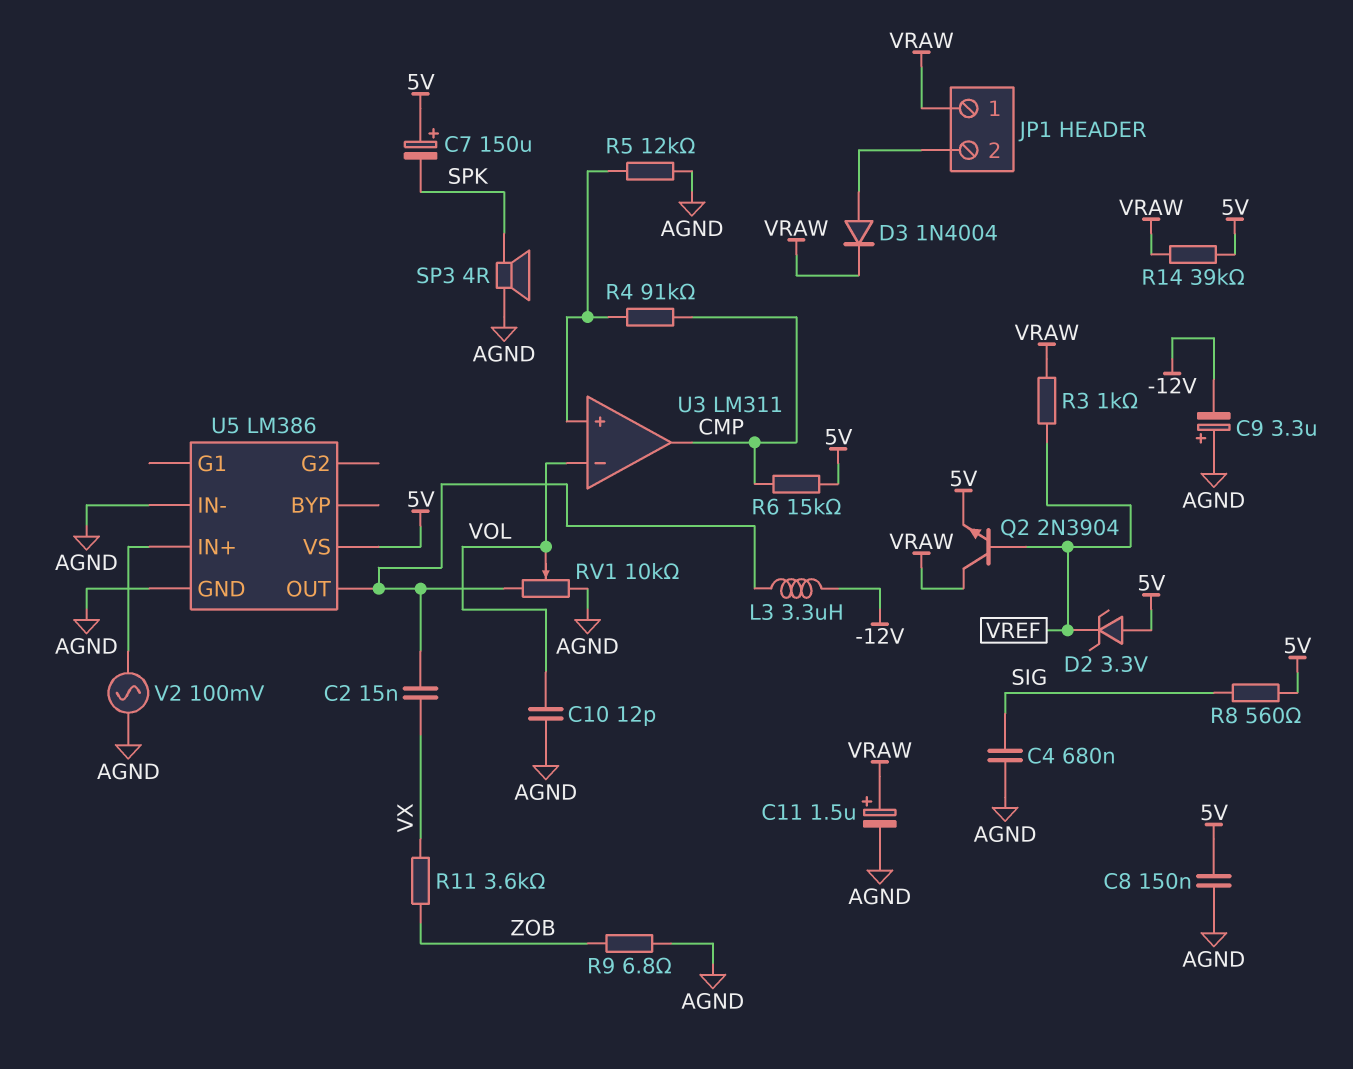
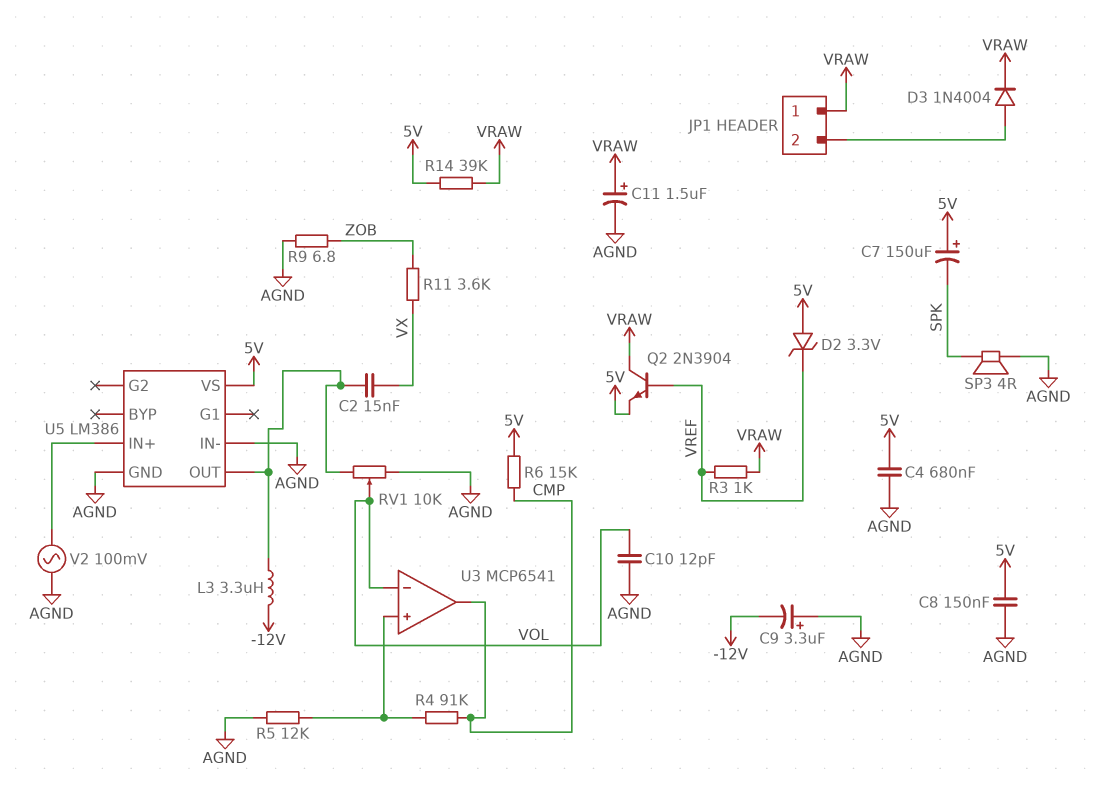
C4: 680nF (AGND, SIG) -> 680nF (5V, AGND)
R8: 560 (5V, SIG) -> none
U3: LM311 -> MCP6541

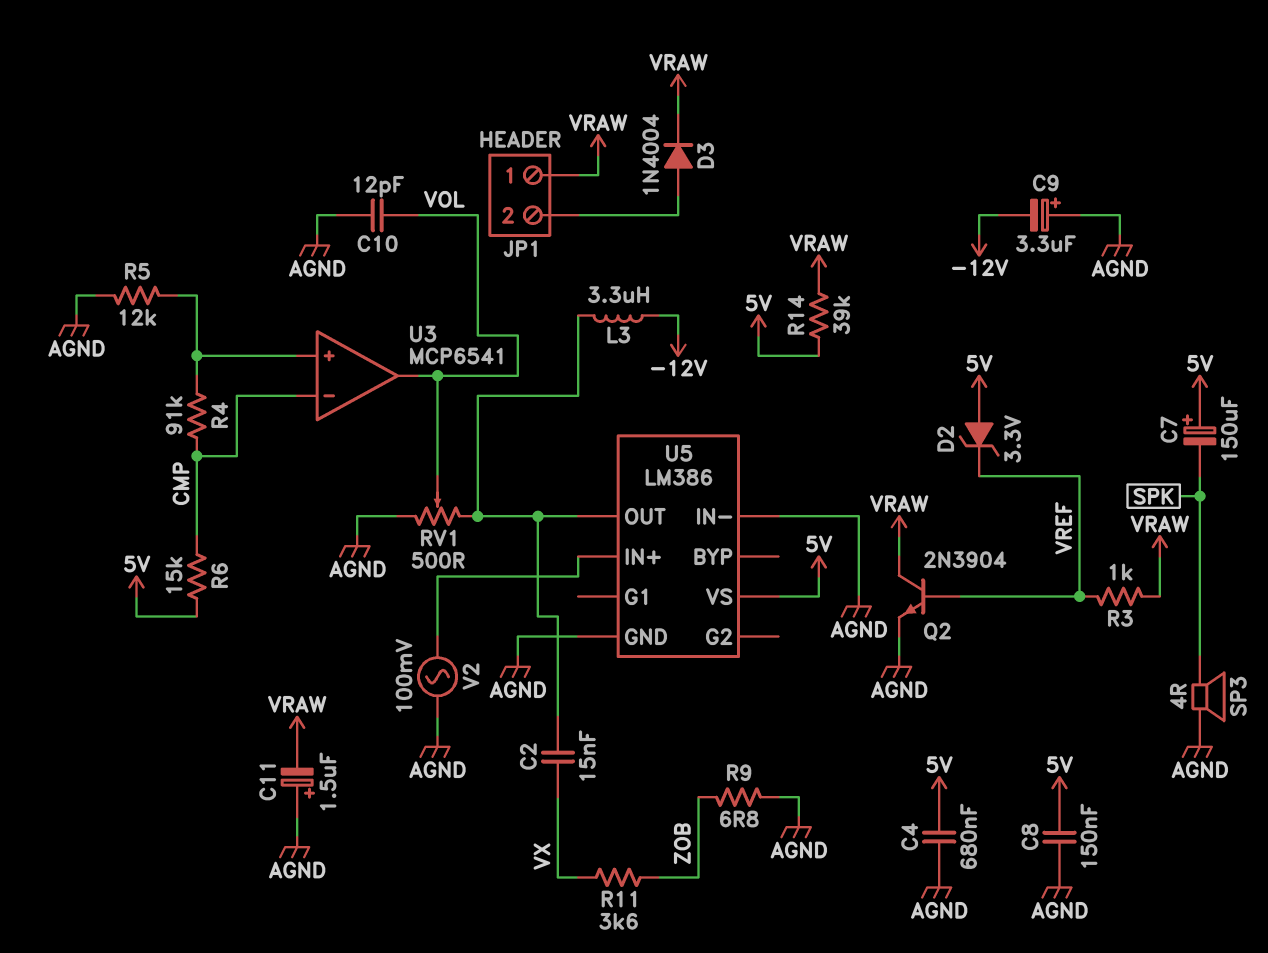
C11: 1.5uF (plus VRAW, minus AGND) -> 1.5uF (plus AGND, minus VRAW)
Q2: NPN 2N3904 (B VREF, C VRAW, E 5V) -> NPN 2N3904 (B VREF, C VRAW, E AGND)
RV1: 10k (AGND, U5/OUT, wiper VOL) -> 500 (AGND, U5/OUT, wiper VOL)
U3 pin in-: VOL -> CMP
U3 pin out: CMP -> VOL

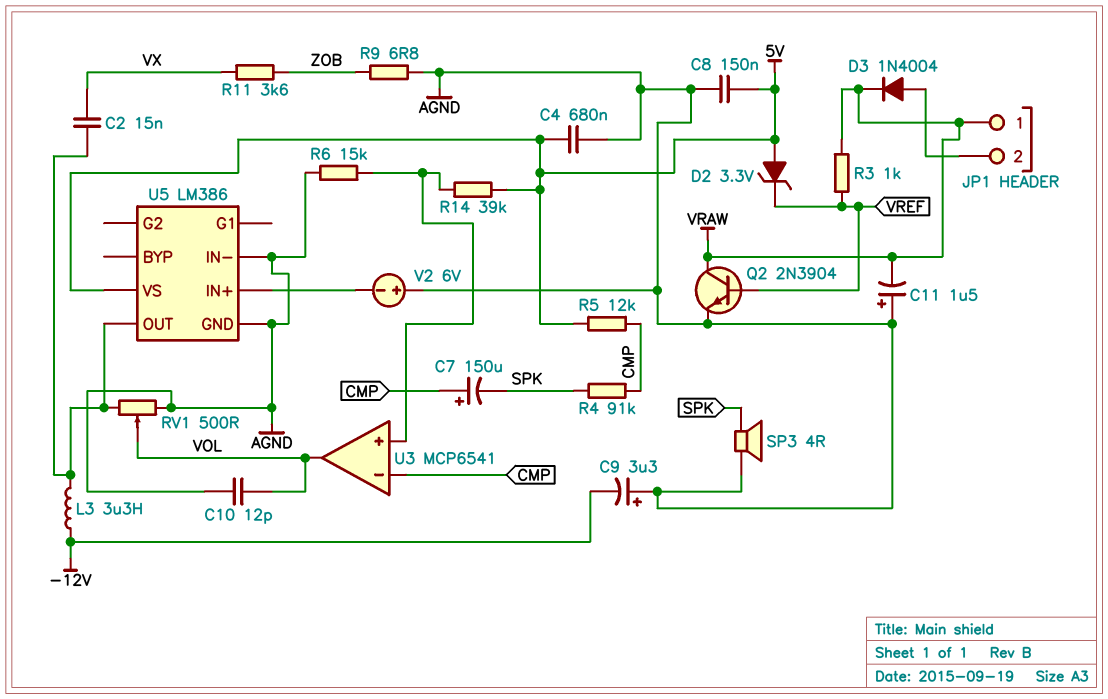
C7: 150uF (plus 5V, minus SPK) -> 150uF (plus CMP, minus SPK)
R4: 91k (CMP, U3/in+) -> 91k (CMP, SPK)
R5: 12k (AGND, U3/in+) -> 12k (5V, CMP)
R6: 15k (5V, CMP) -> 15k (AGND, U3/in+)
R14: 39k (5V, VRAW) -> 39k (5V, U3/in+)
V2: AC 100mV (AGND, U5/IN+) -> 6V (plus AGND, minus U5/IN+)

